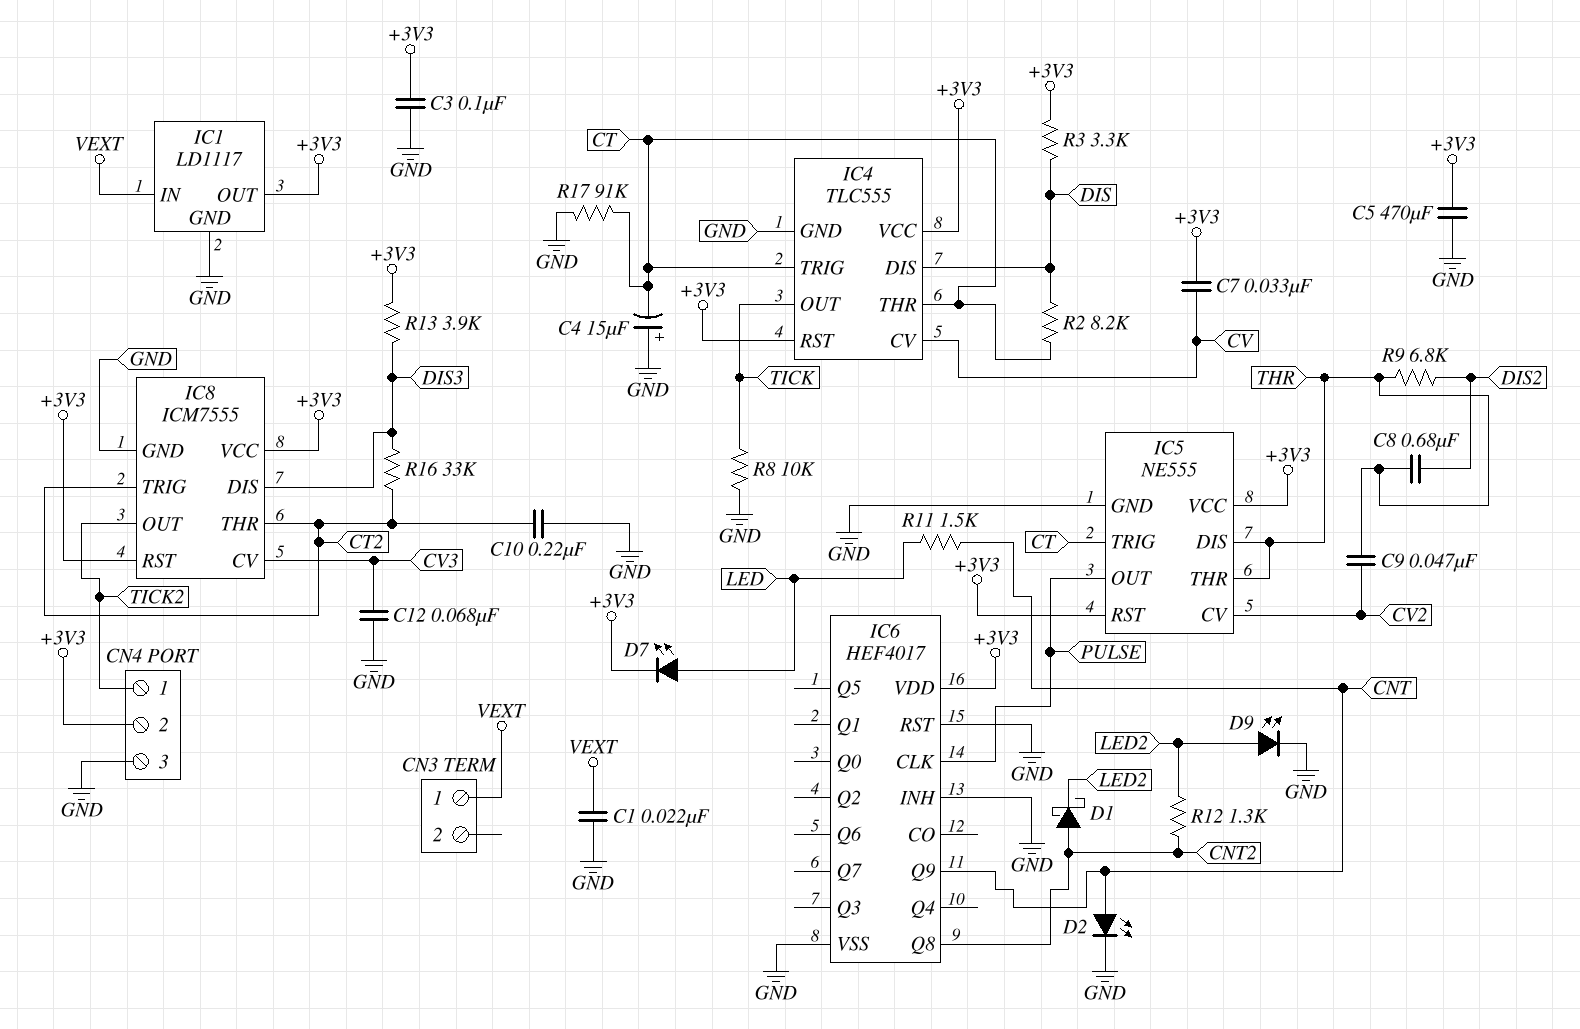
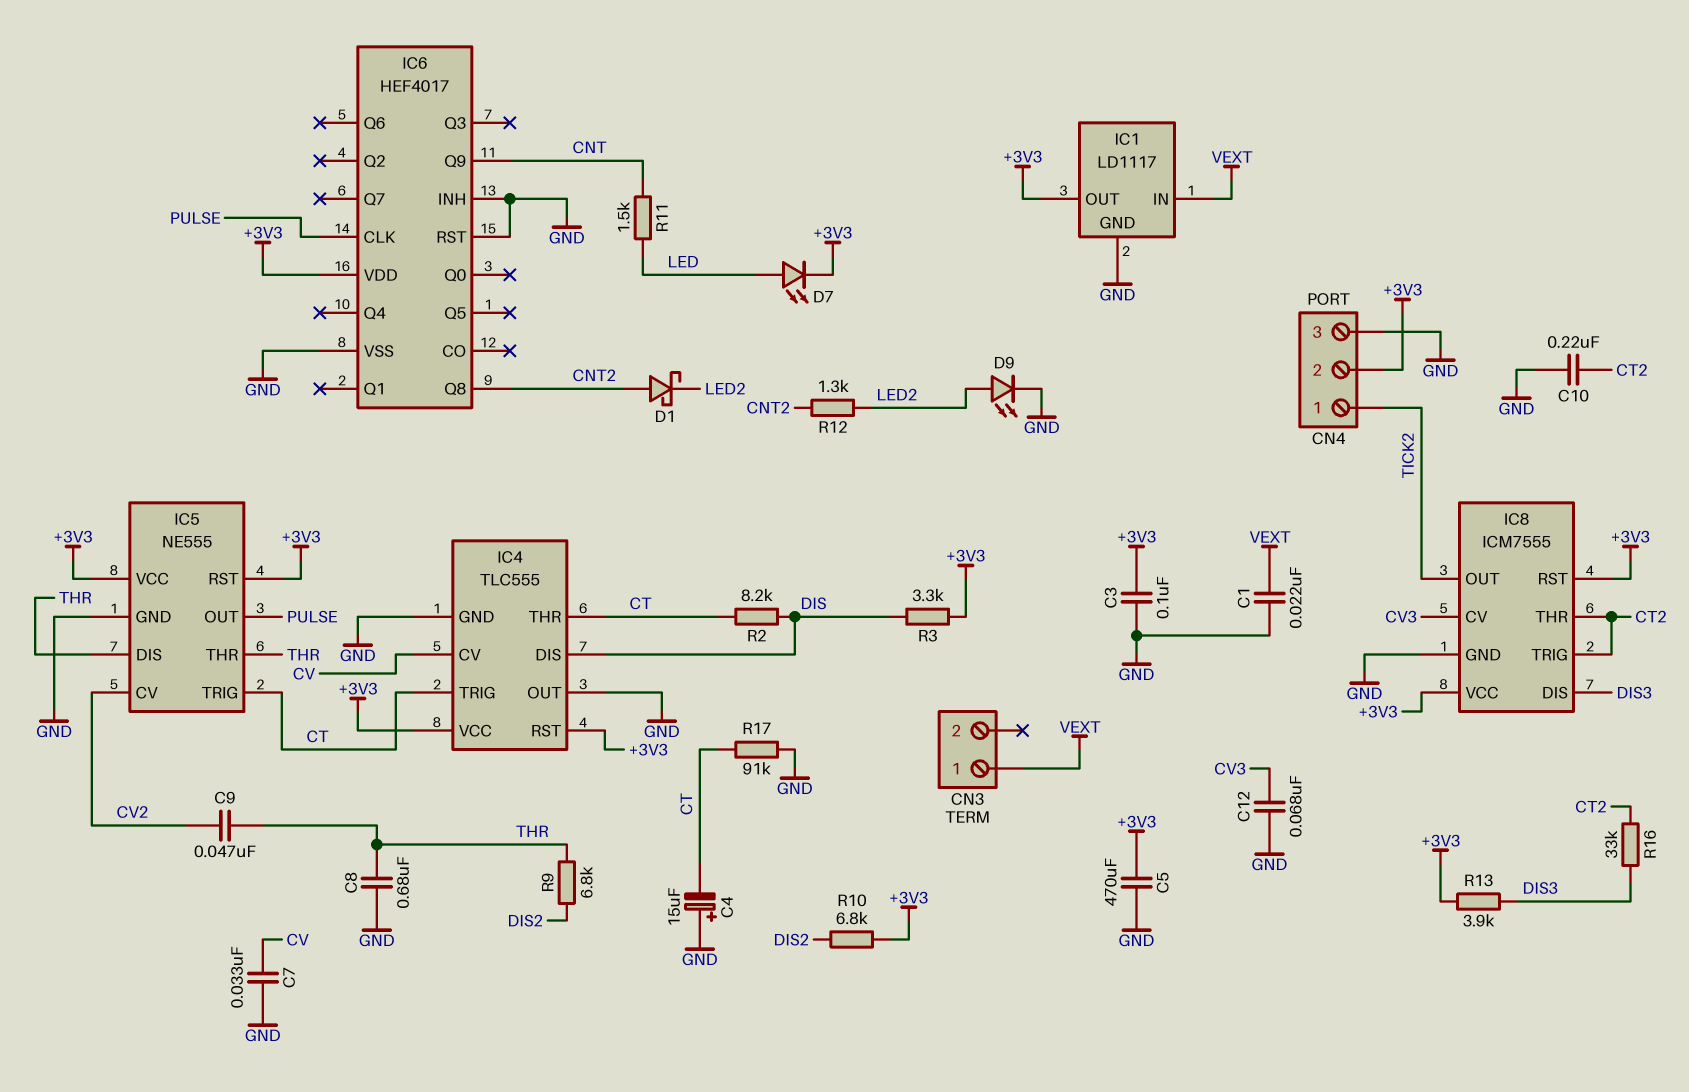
C7: 33nF (+3V3, CV) -> 33nF (CV, GND)
C8: 680nF (DIS2, THR) -> 680nF (GND, THR)
D2: LED (A CNT, K GND) -> none
IC4 pin OUT: TICK -> GND
R8: 10k (GND, TICK) -> none
R10: none -> 6.8k (+3V3, DIS2)

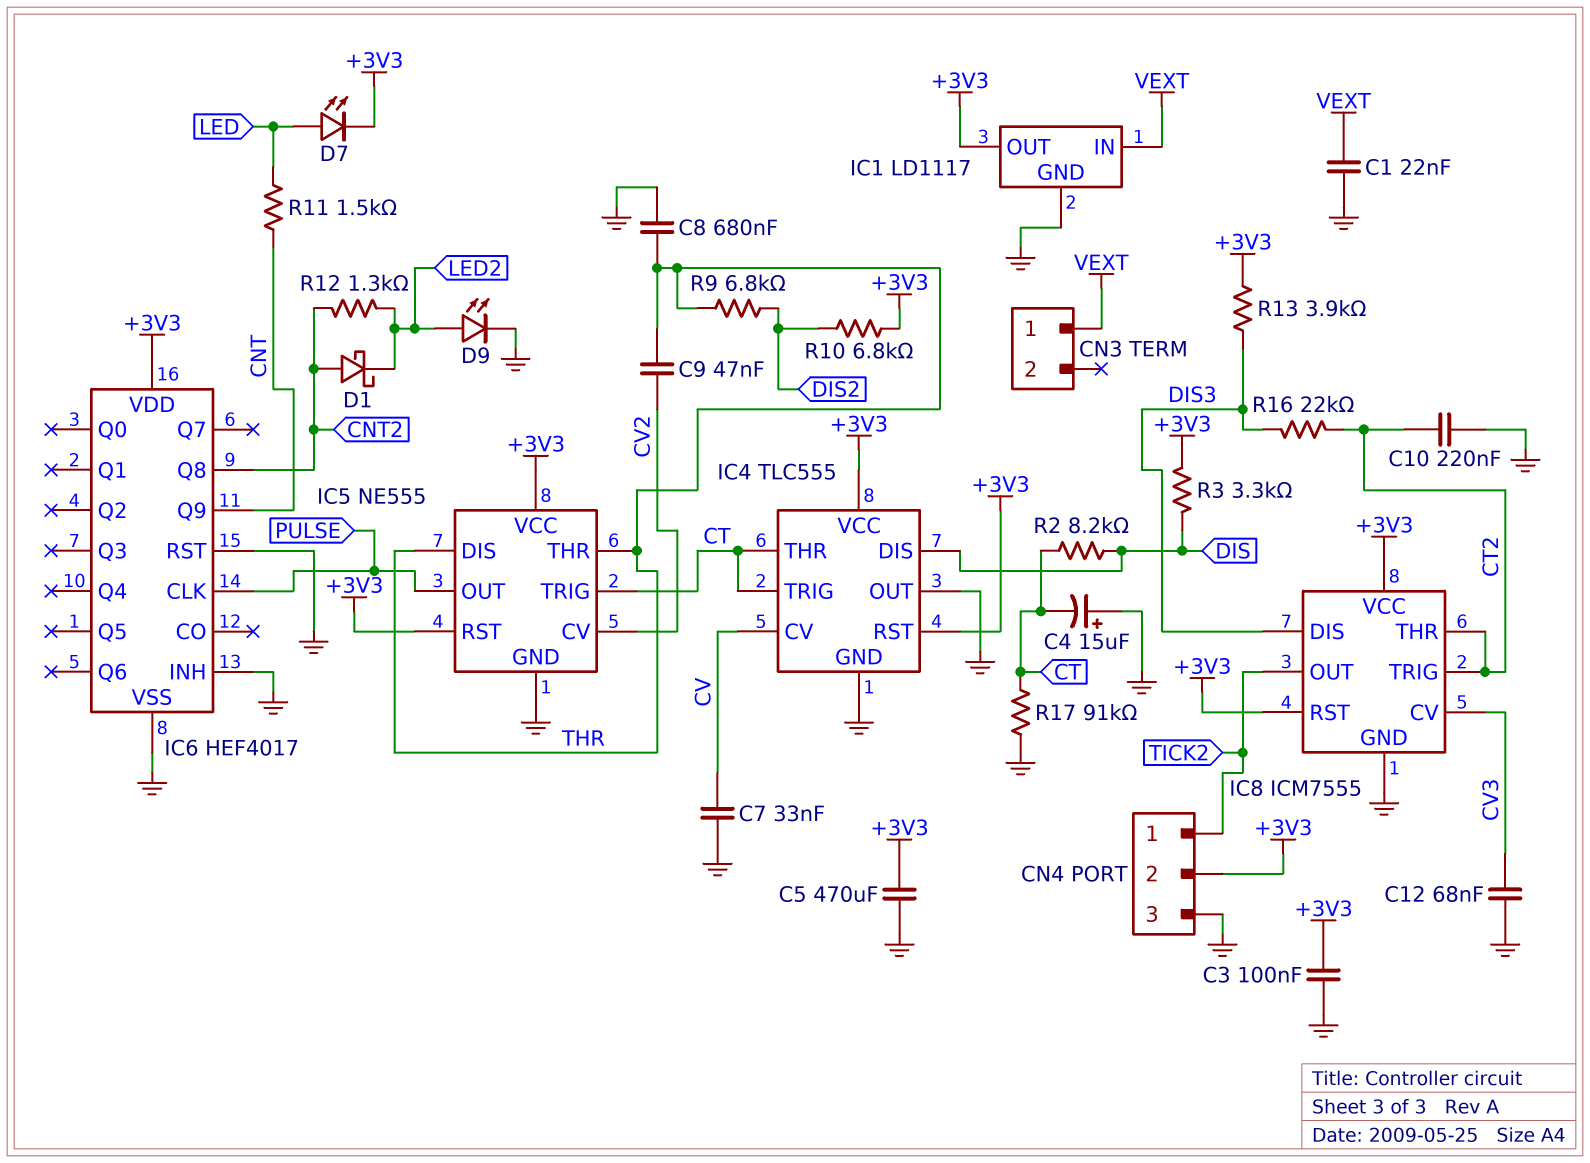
R16: 33k (CT2, DIS3) -> 22k (CT2, DIS3)

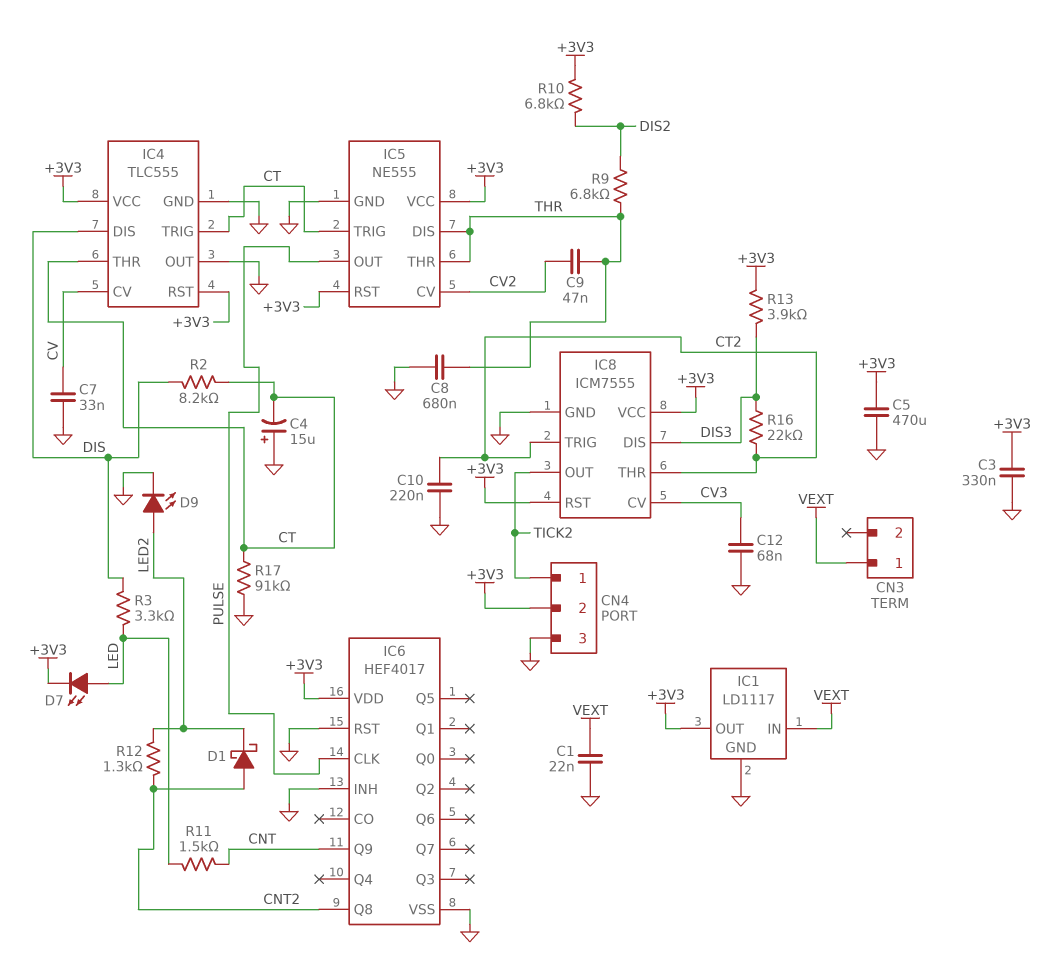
C3: 100nF (+3V3, GND) -> 330nF (+3V3, GND)
R3: 3.3k (+3V3, DIS) -> 3.3k (DIS, LED)

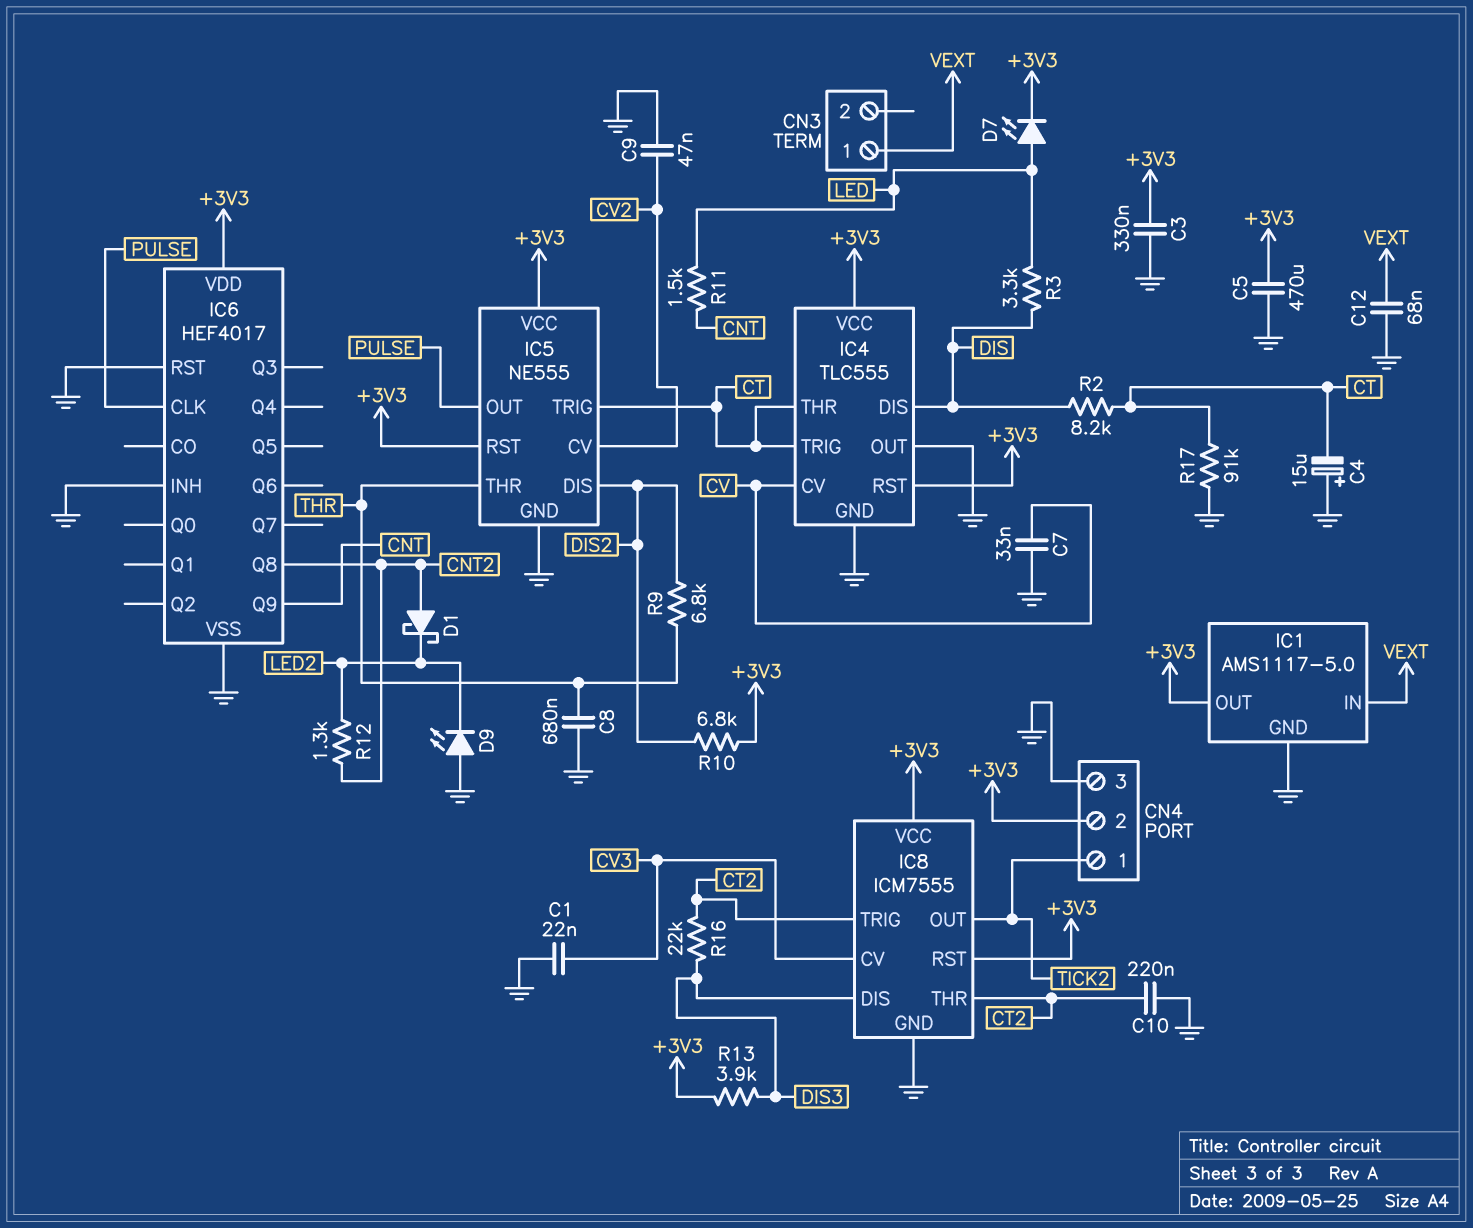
C1: 22nF (GND, VEXT) -> 22nF (CV3, GND)
C9: 47nF (CV2, THR) -> 47nF (CV2, GND)
C12: 68nF (CV3, GND) -> 68nF (GND, VEXT)
D9: LED (A LED2, K GND) -> LED (A GND, K LED2)
IC1: LD1117 -> AMS1117-5.0
IC5 pin DIS: THR -> DIS2

